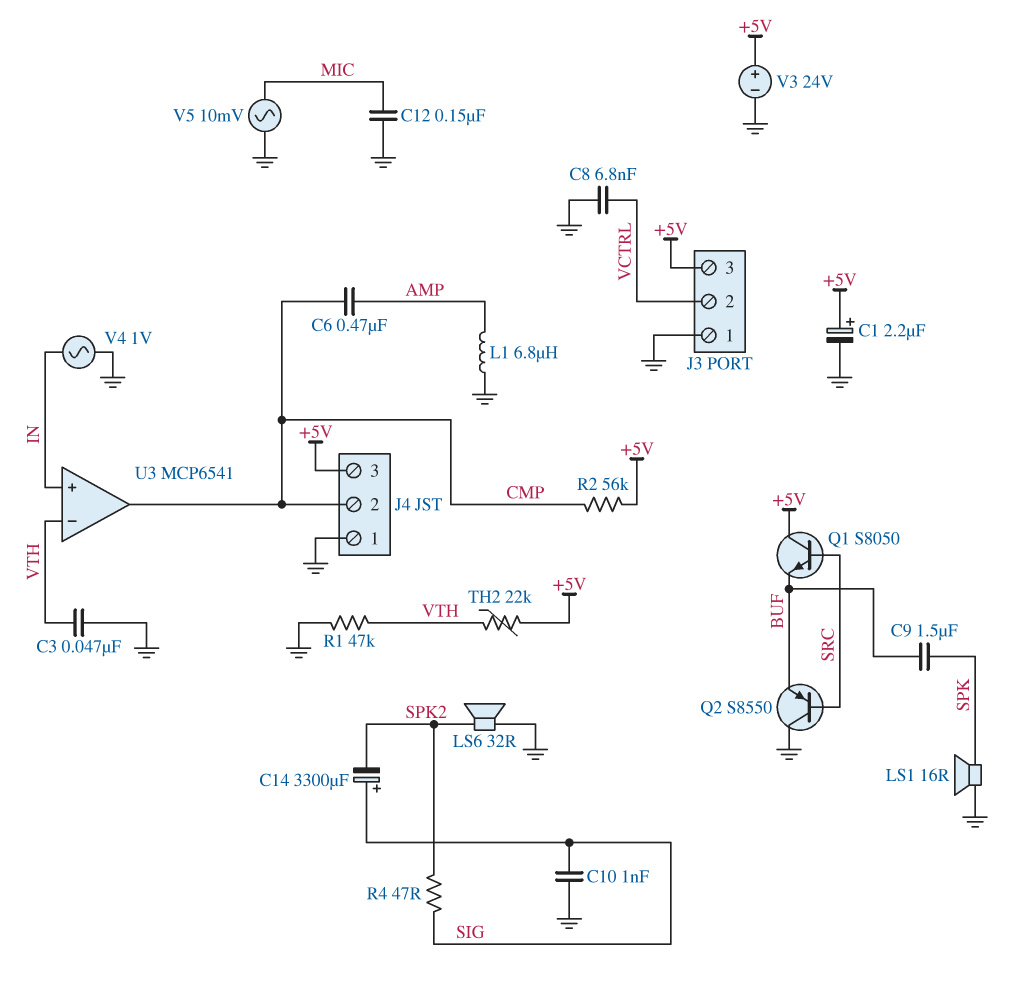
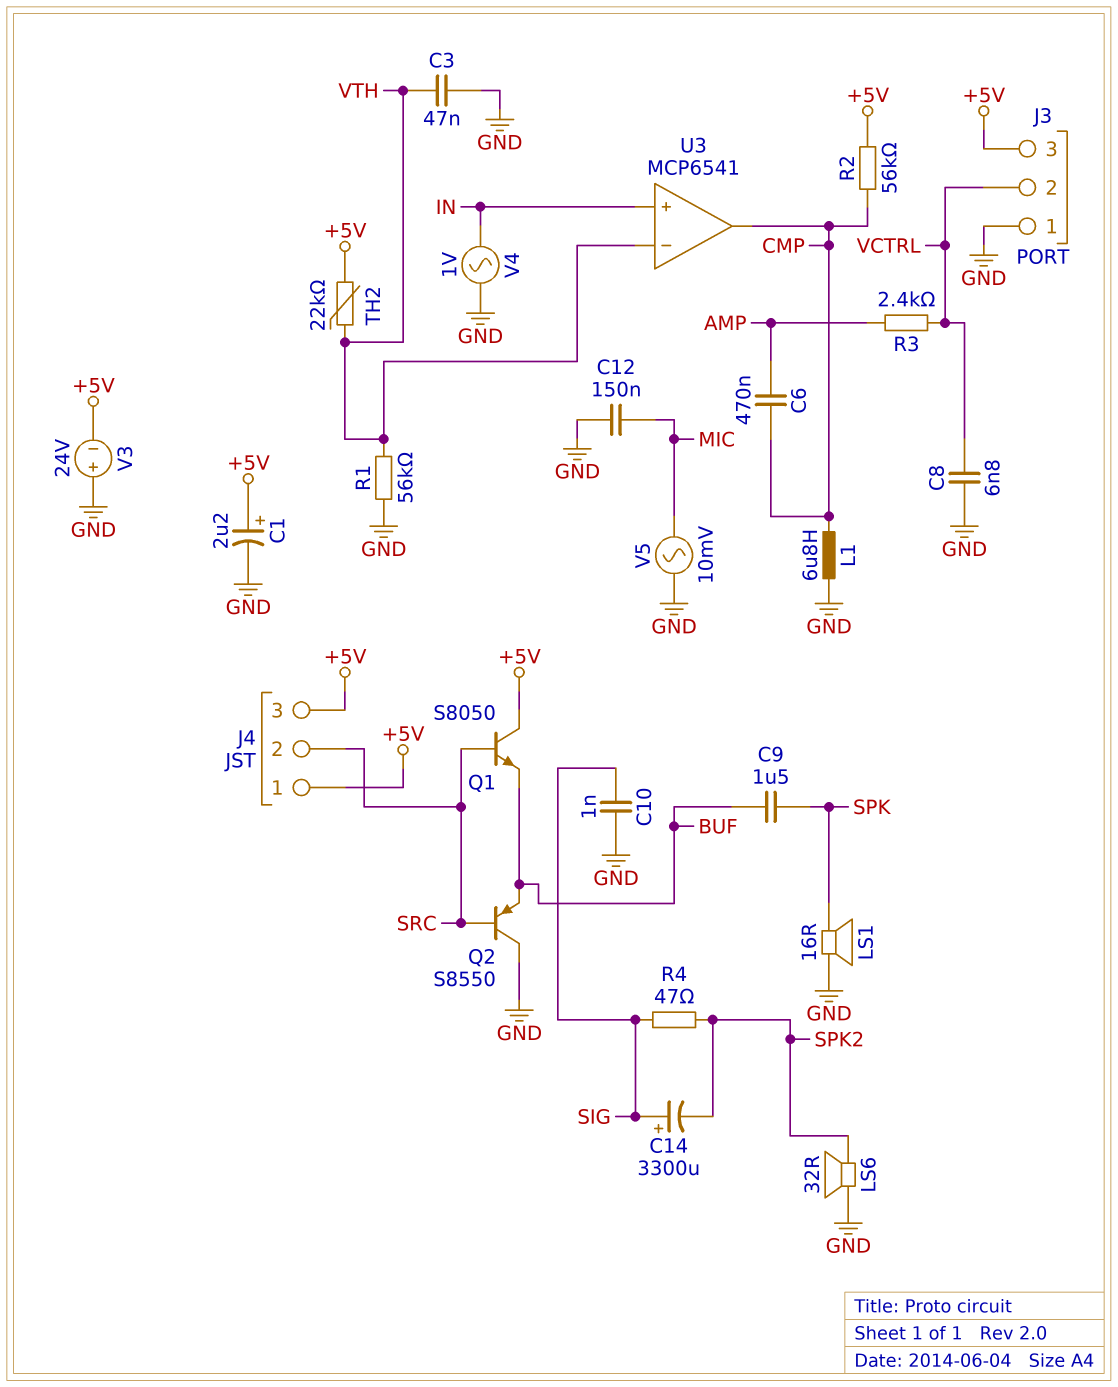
J4 pin 1: GND -> +5V
J4 pin 2: CMP -> SRC
L1: 6.8uH (AMP, GND) -> 6.8uH (CMP, GND)
R1: 47k (GND, VTH) -> 56k (GND, VTH)
R3: none -> 2.4k (AMP, VCTRL)
V3: 24V (plus +5V, minus GND) -> 24V (plus GND, minus +5V)

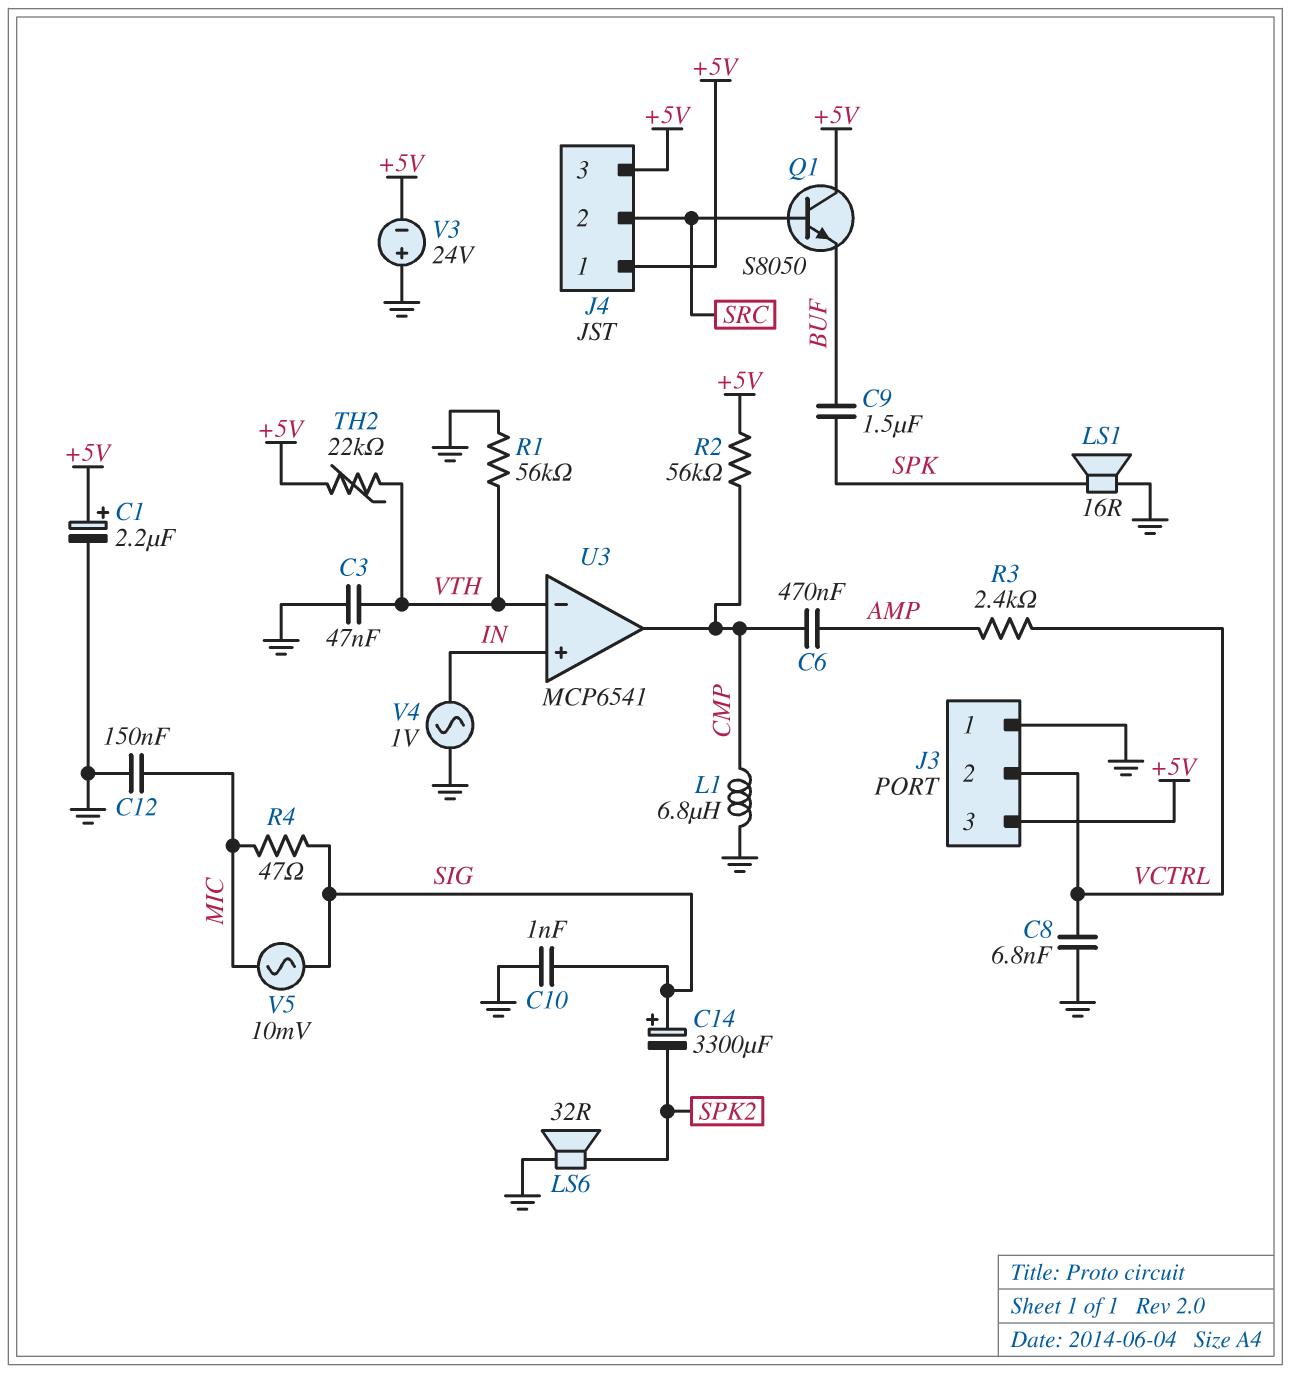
Q2: PNP S8550 (B SRC, C GND, E BUF) -> none
R4: 47 (SIG, SPK2) -> 47 (MIC, SIG)
V5: AC 10mV (GND, MIC) -> AC 10mV (MIC, SIG)

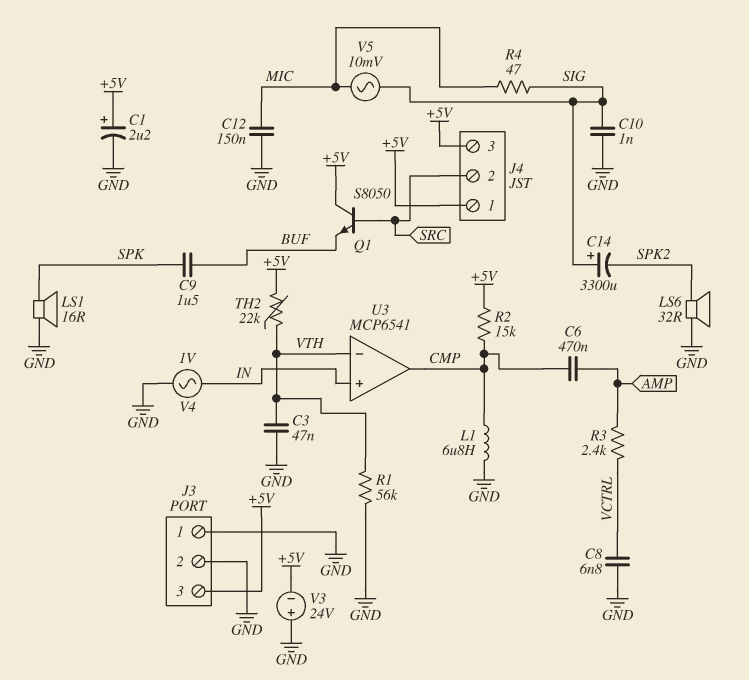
J3 pin 2: VCTRL -> GND
R2: 56k (+5V, CMP) -> 15k (+5V, CMP)

